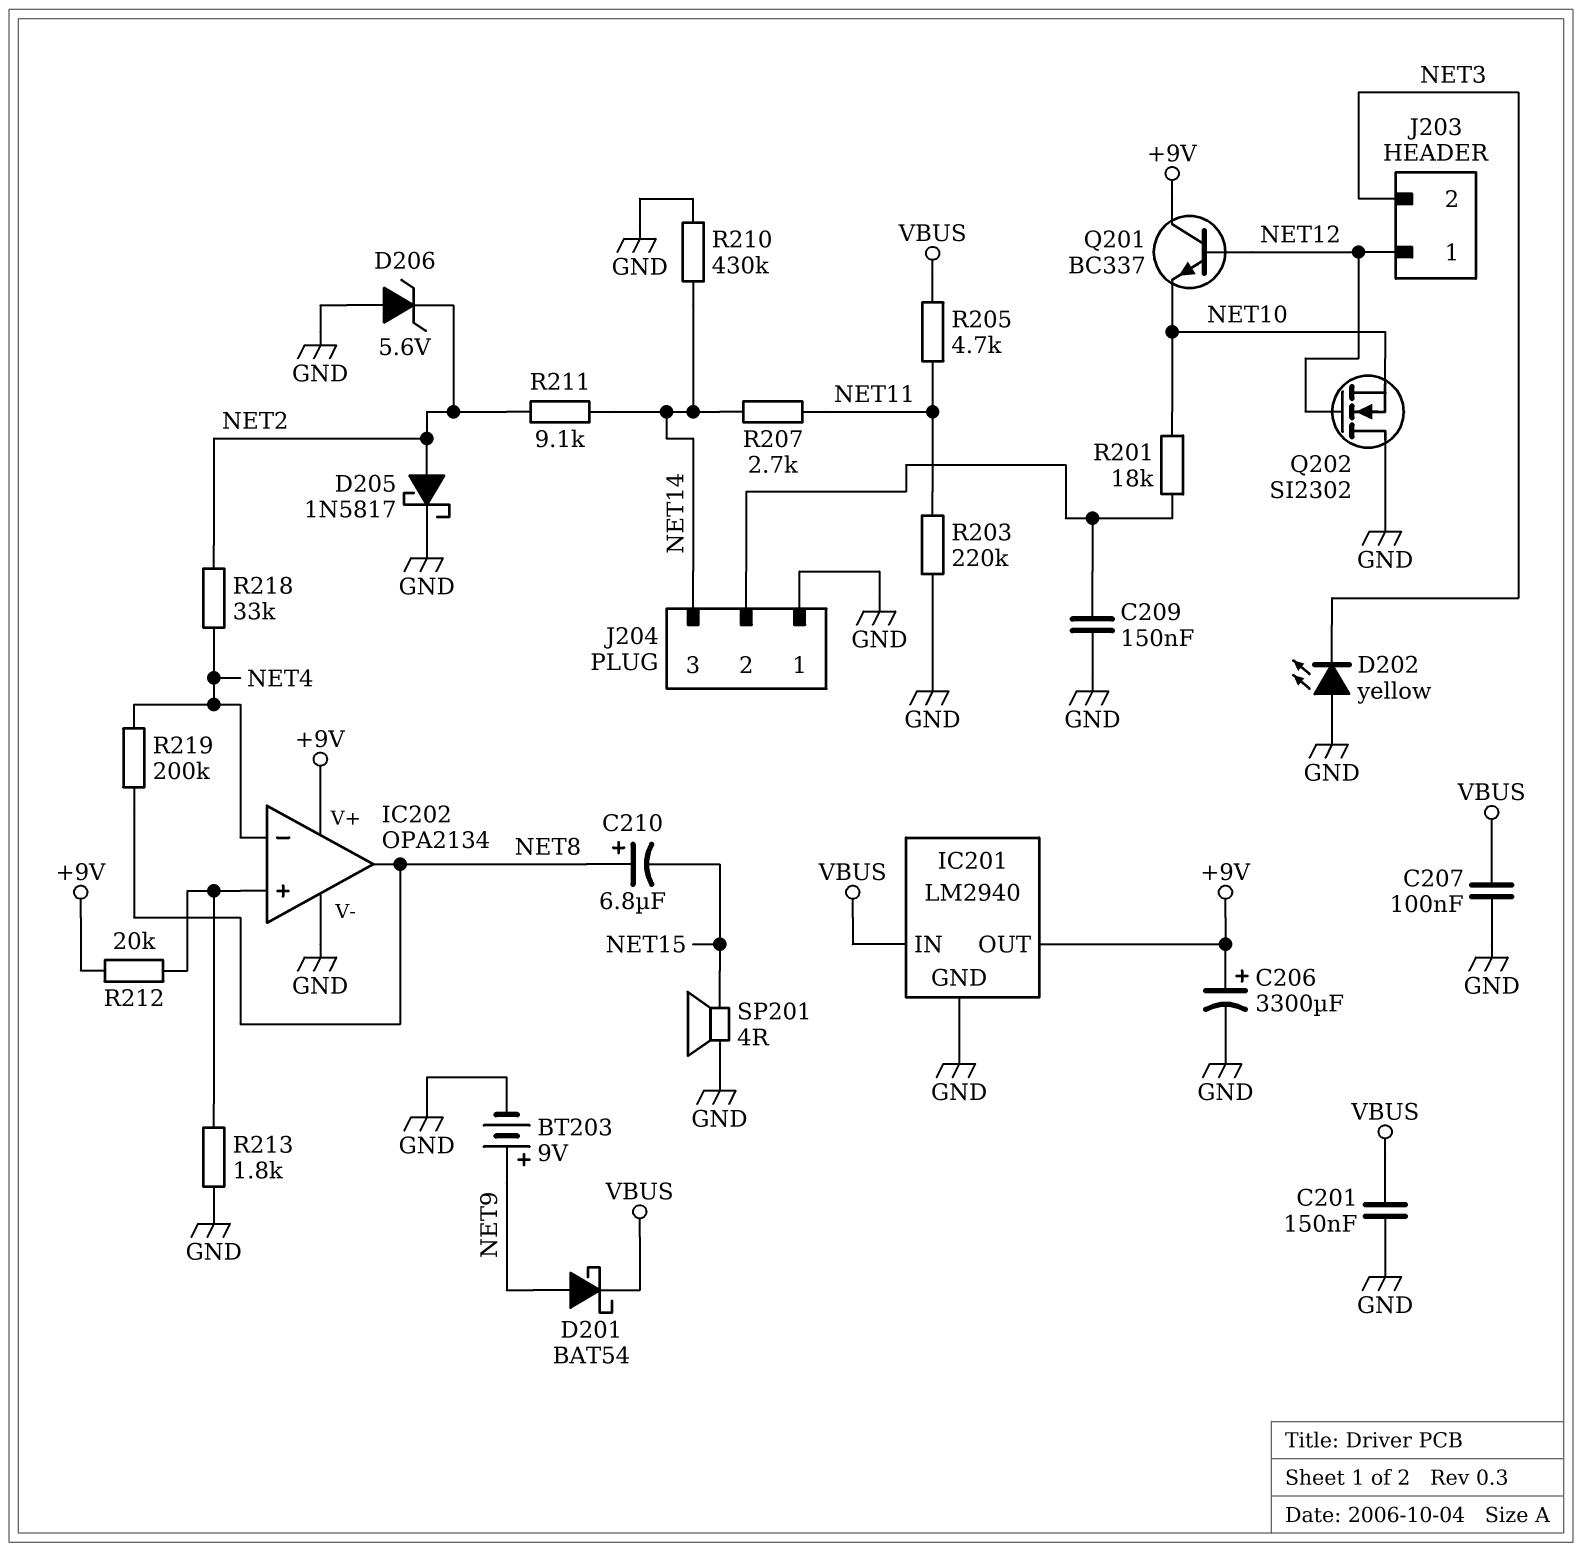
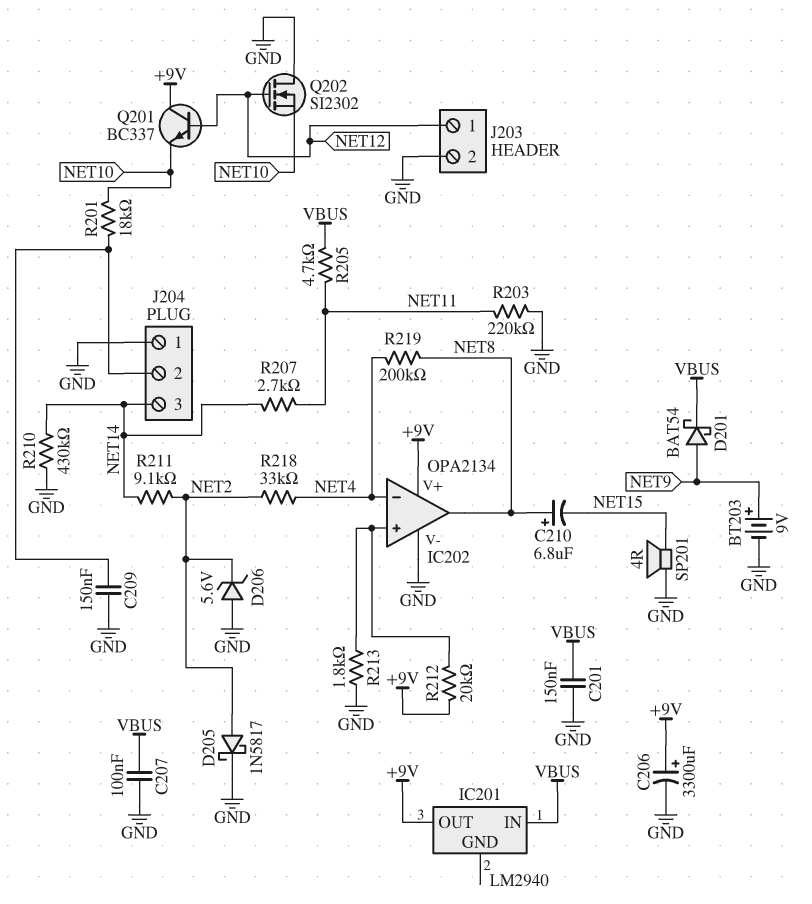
D202: LED yellow (A GND, K NET3) -> none
IC201 pin GND: GND -> none
J203 pin 2: NET3 -> GND

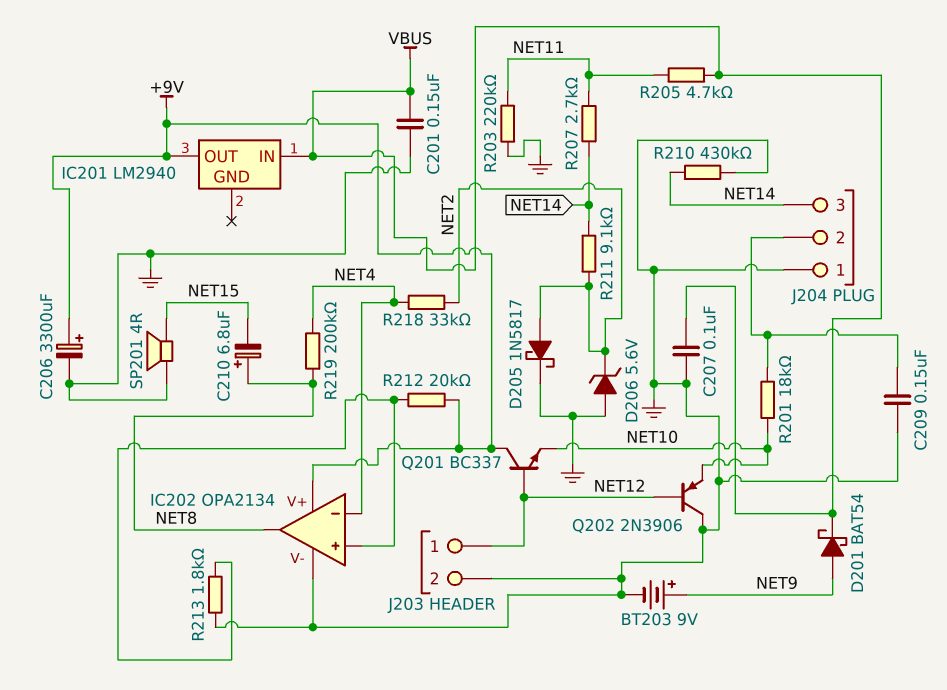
Q202: NMOS SI2302 (G NET12, D GND, S NET10) -> PNP 2N3906 (B NET12, C GND, E NET10)

